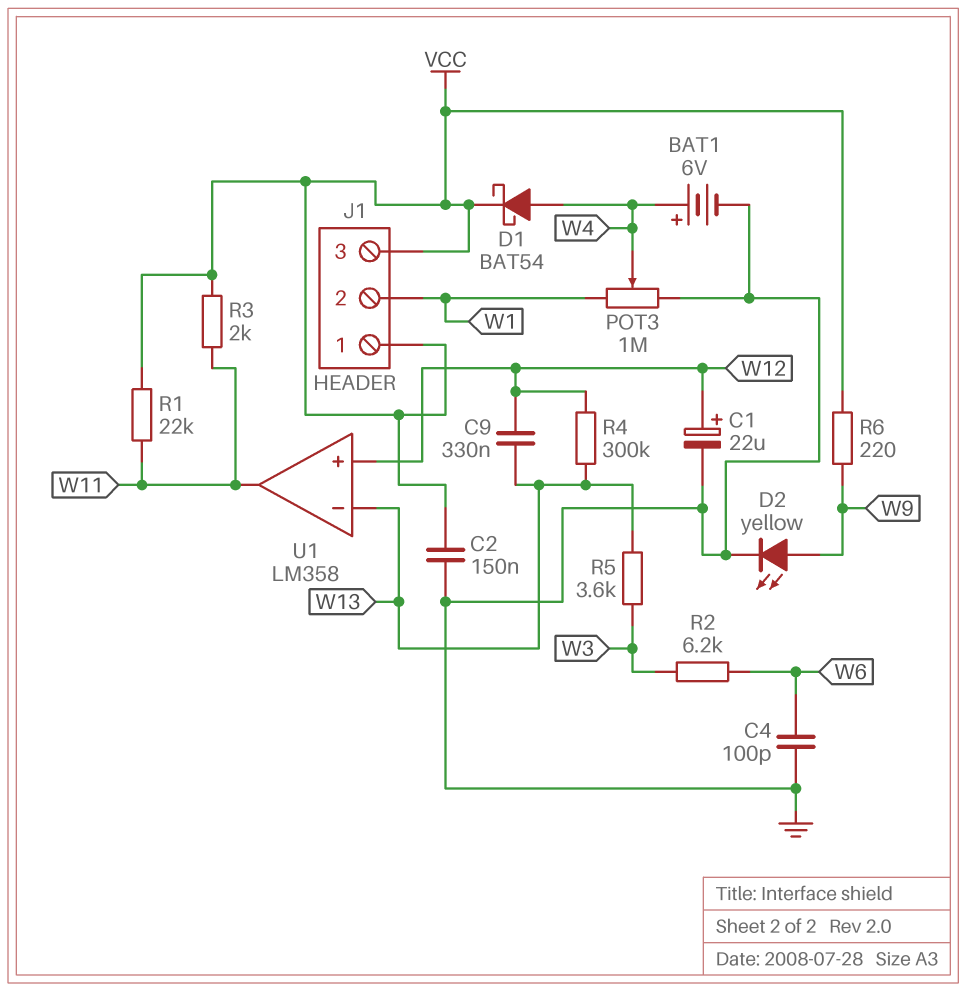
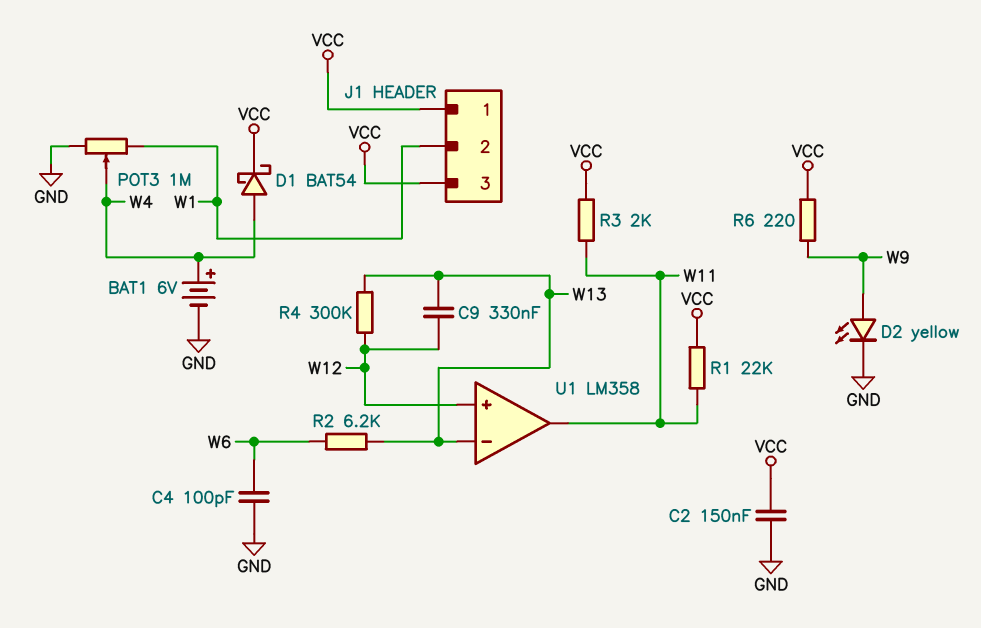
C1: 22uF (plus W12, minus GND) -> none
R2: 6.2k (W3, W6) -> 6.2k (W6, W13)
R5: 3.6k (W3, W13) -> none

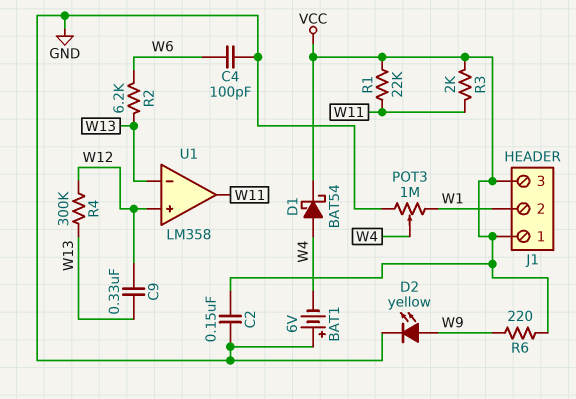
BAT1: 6V (plus W4, minus GND) -> 6V (plus GND, minus W4)

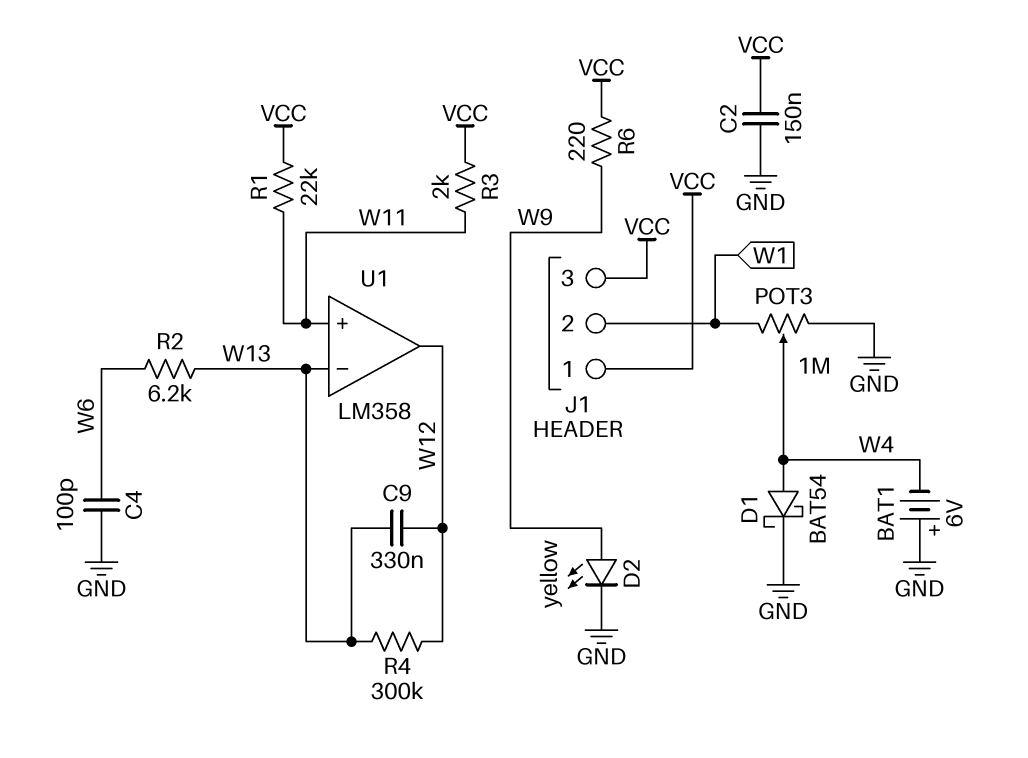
D1: schottky BAT54 (A W4, K VCC) -> schottky BAT54 (A W4, K GND)
U1 pin in+: W12 -> W11
U1 pin out: W11 -> W12

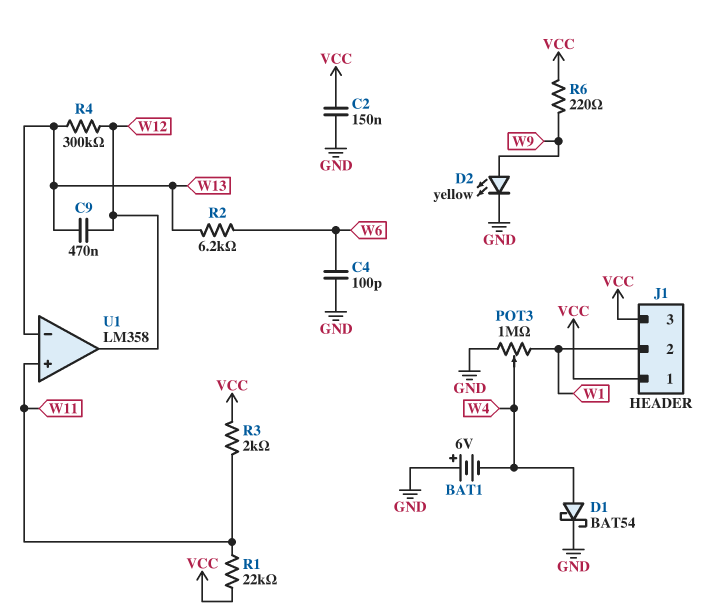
C9: 330nF (W12, W13) -> 470nF (W12, W13)

